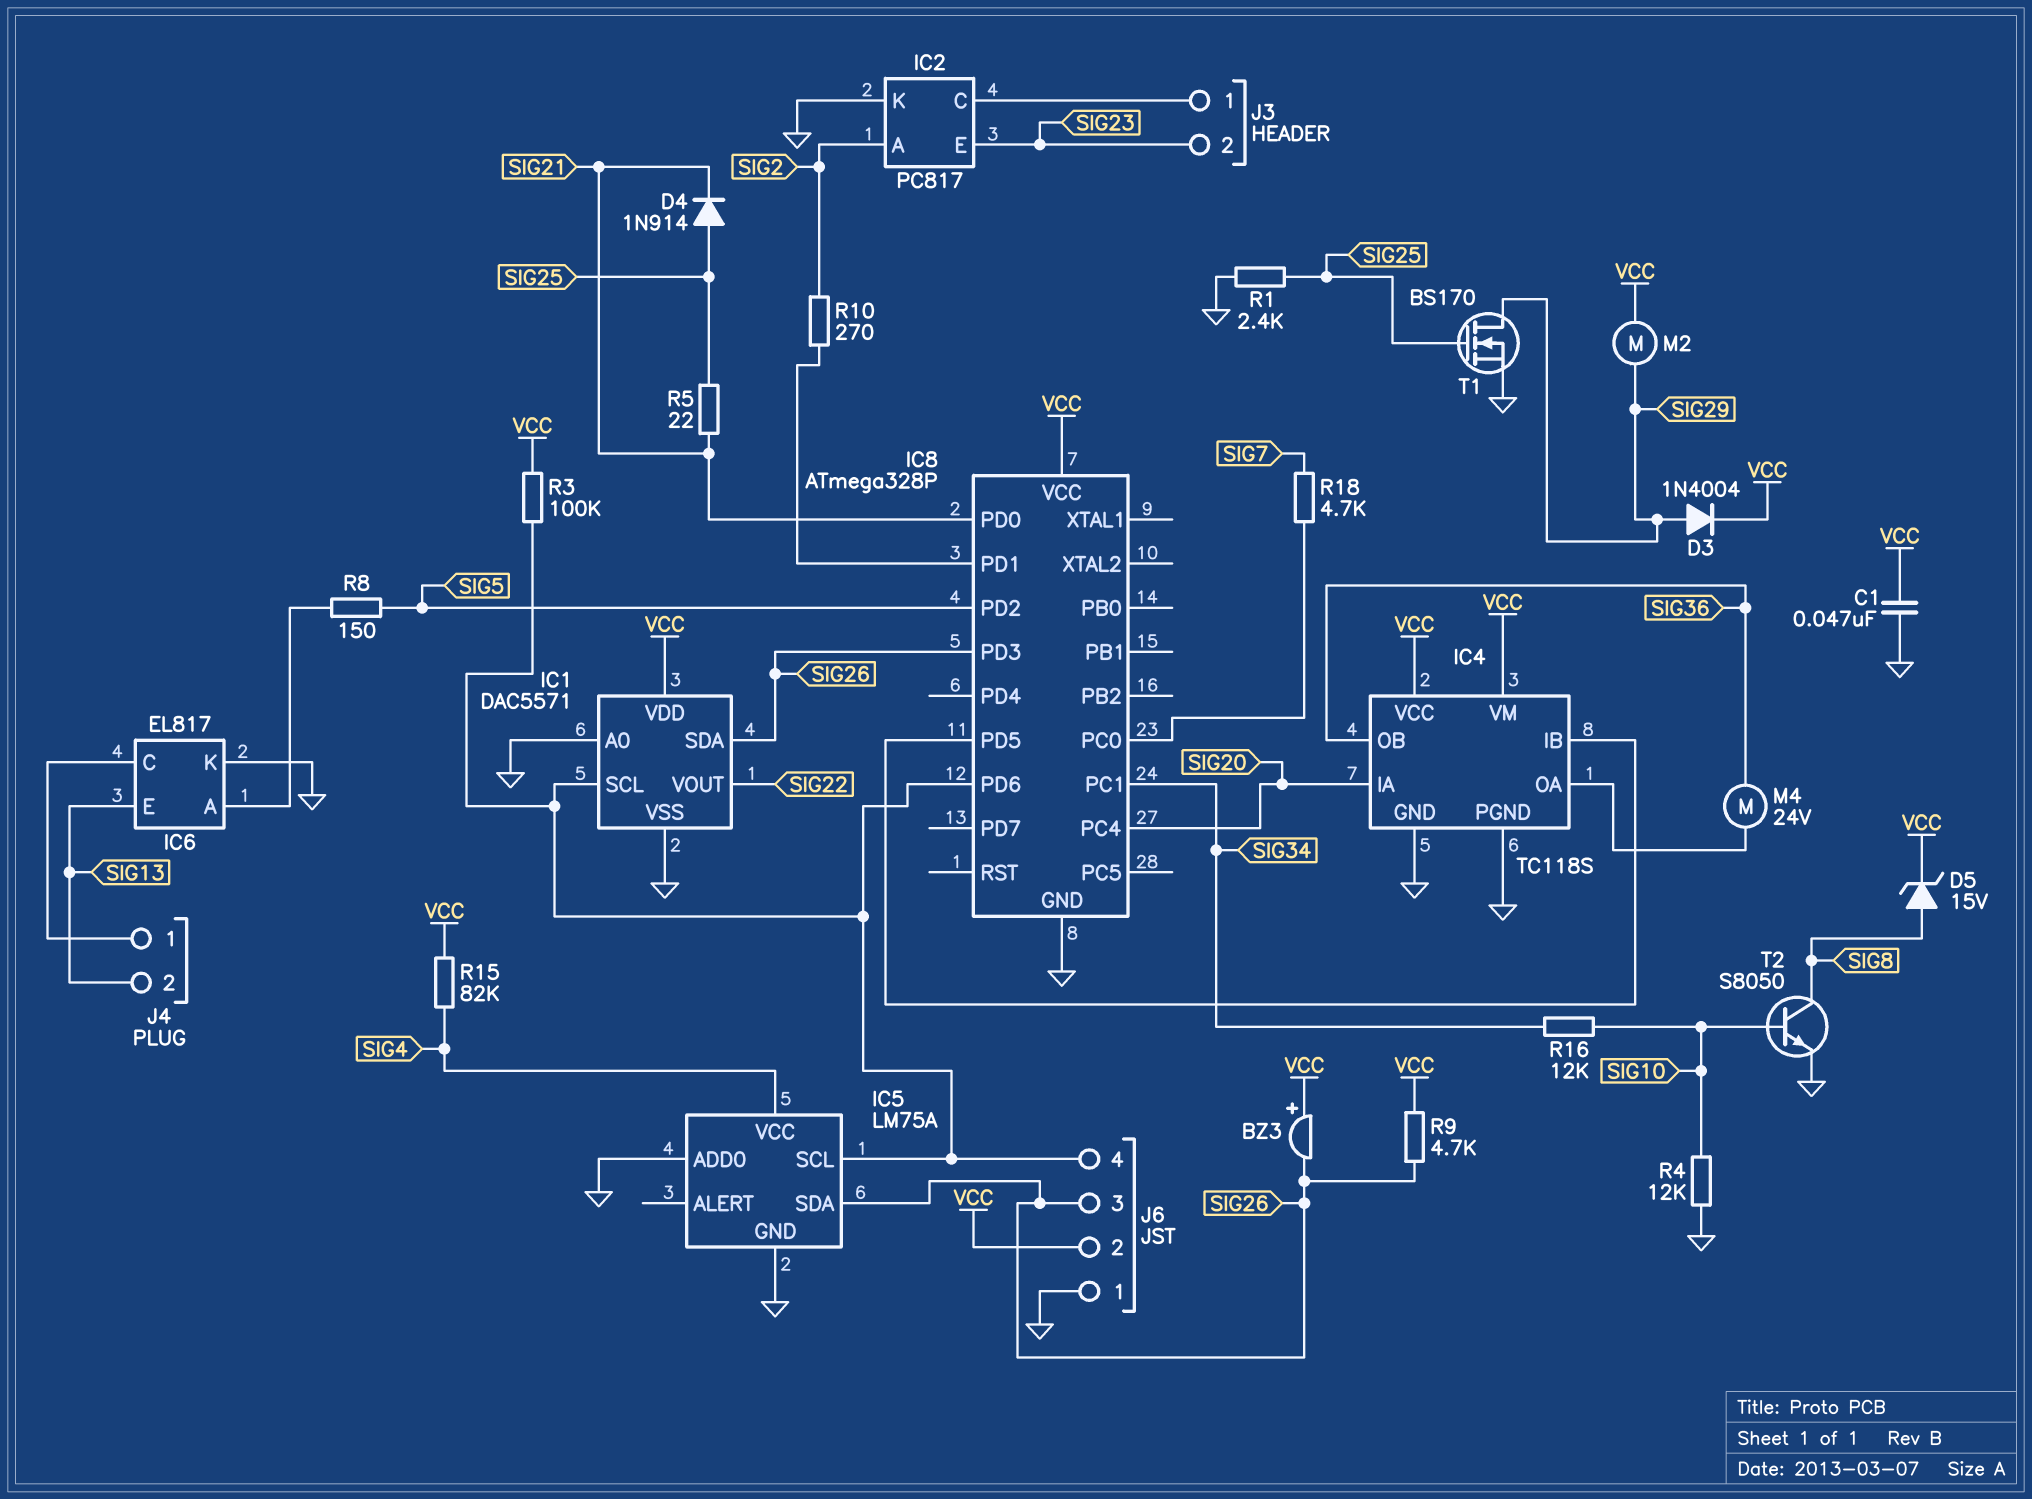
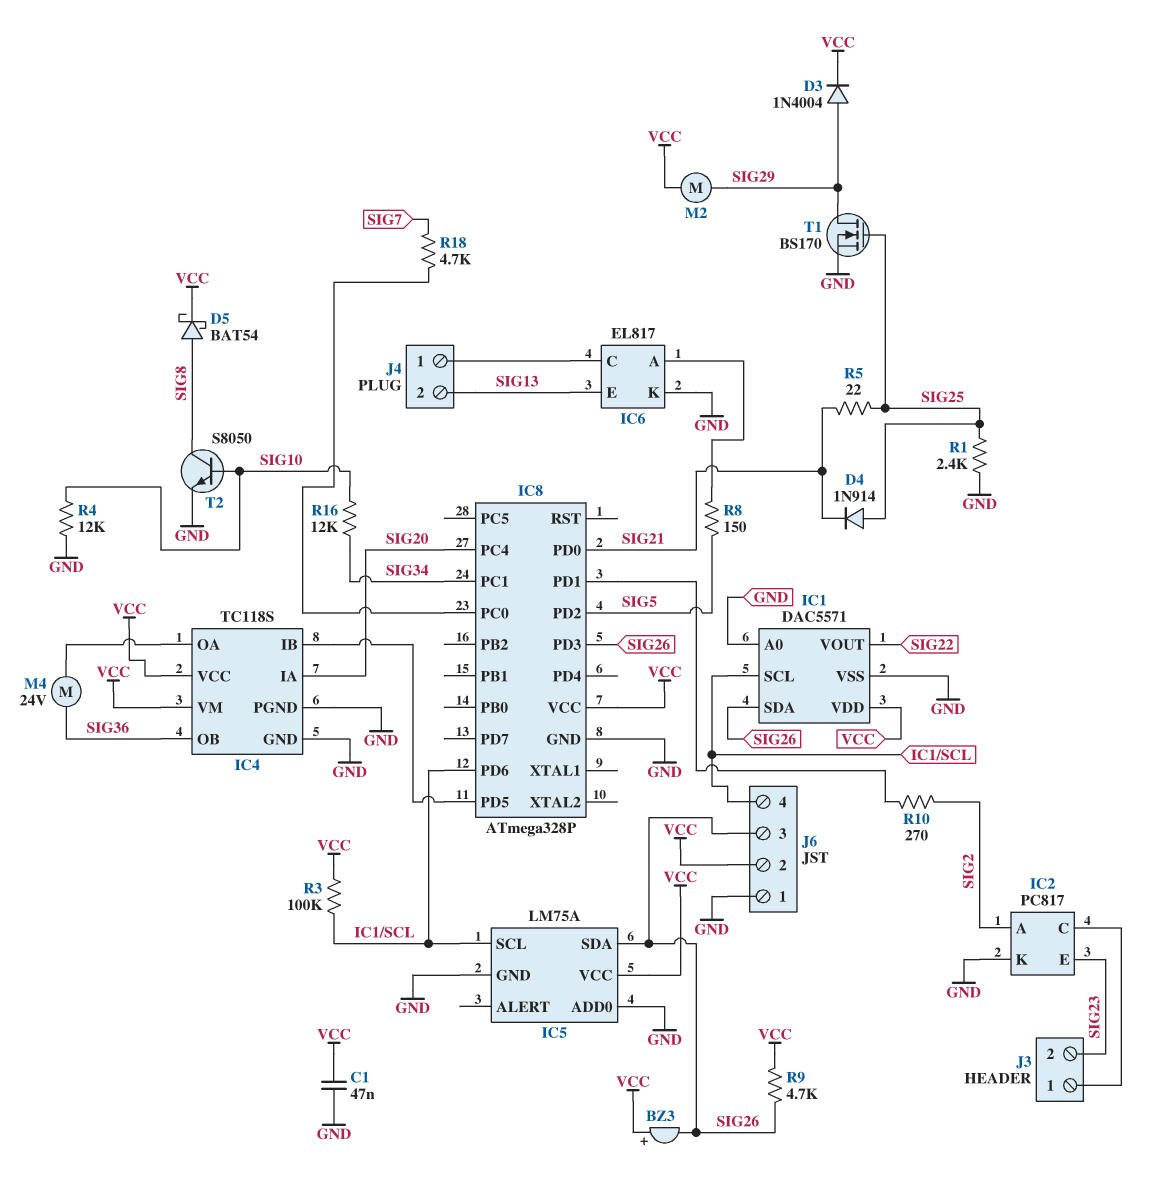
D5: zener 15V (A SIG8, K VCC) -> schottky BAT54 (A SIG8, K VCC)
IC5 pin VCC: SIG4 -> VCC
R15: 82k (SIG4, VCC) -> none

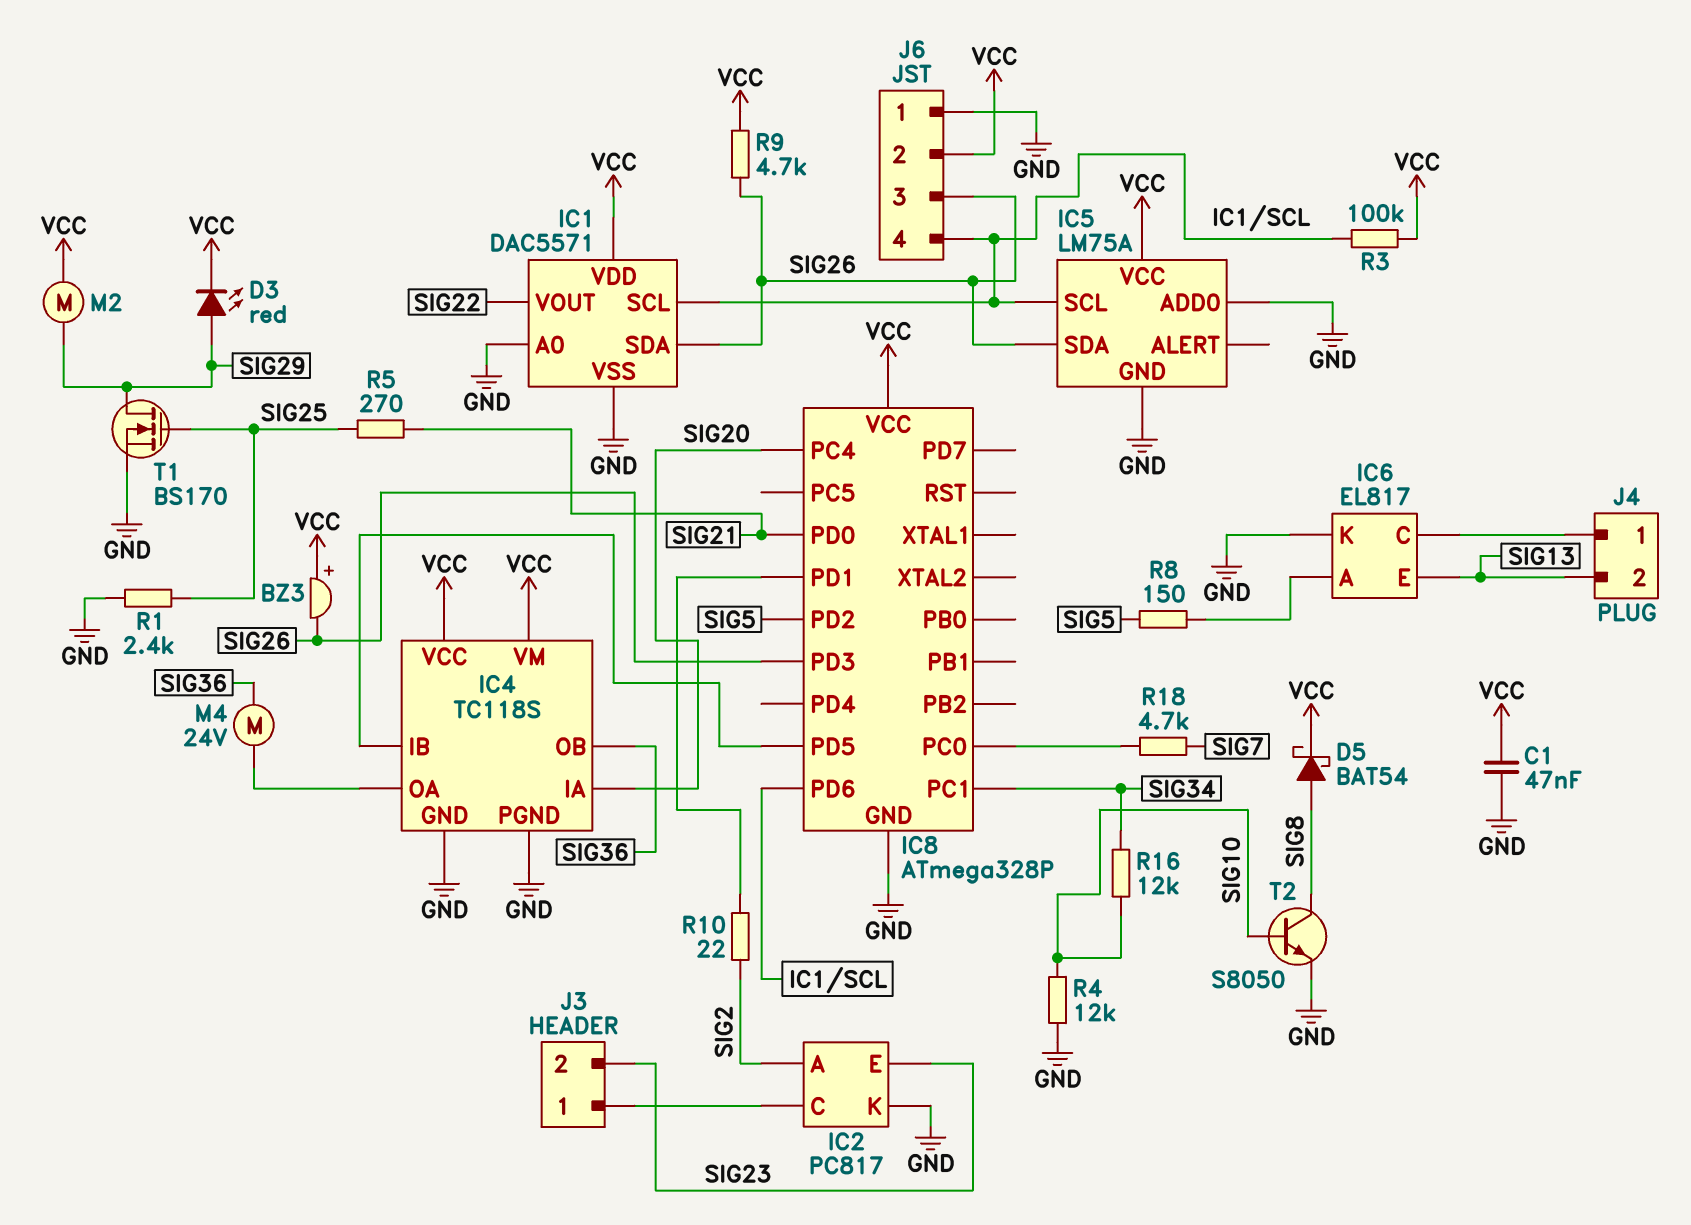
D3: diode 1N4004 (A SIG29, K VCC) -> LED red (A SIG29, K VCC)
D4: diode 1N914 (A SIG25, K SIG21) -> none
R5: 22 (SIG21, SIG25) -> 270 (SIG21, SIG25)
R10: 270 (IC8/PD1, SIG2) -> 22 (IC8/PD1, SIG2)

